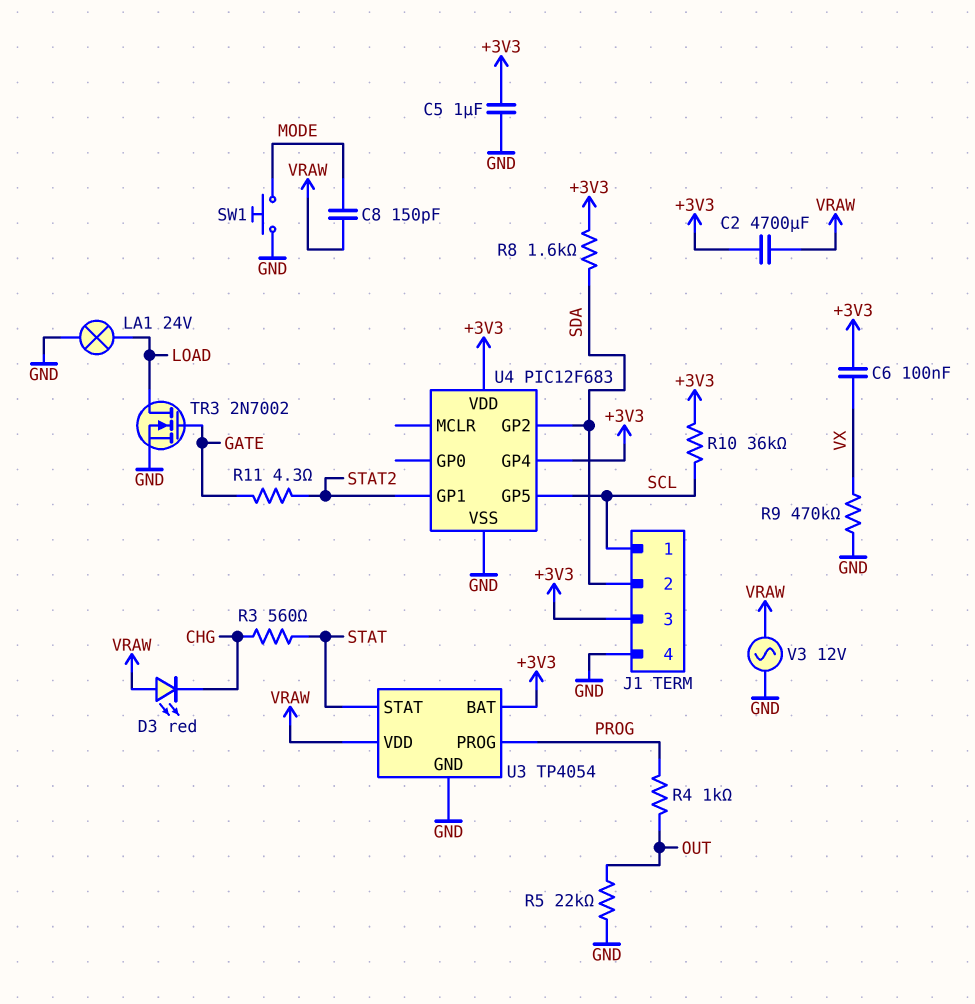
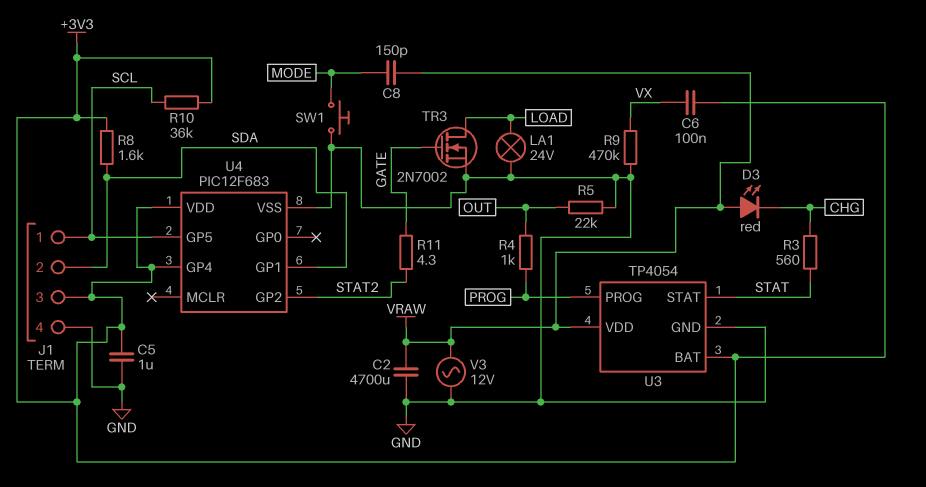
C2: 4700uF (+3V3, VRAW) -> 4700uF (GND, VRAW)
U4 pin GP1: STAT2 -> SDA
U4 pin GP2: SDA -> STAT2

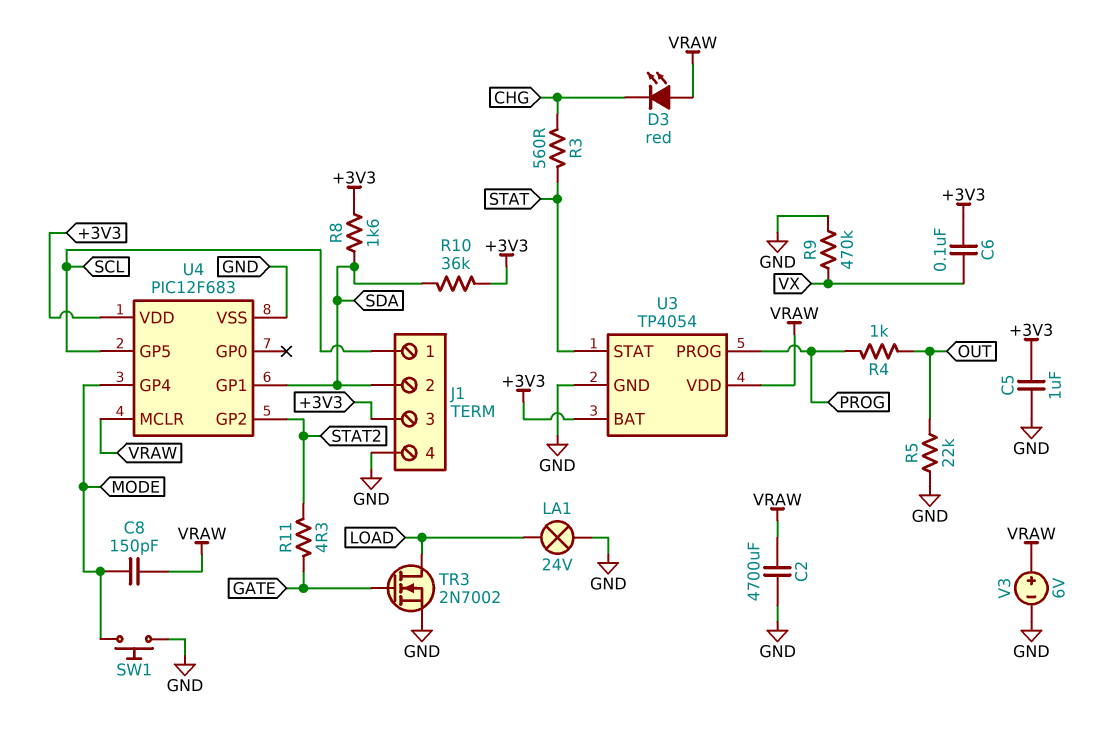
R10: 36k (+3V3, SCL) -> 36k (+3V3, SDA)
U4 pin GP4: +3V3 -> MODE
U4 pin MCLR: none -> VRAW
V3: AC 12V (GND, VRAW) -> 6V (plus VRAW, minus GND)

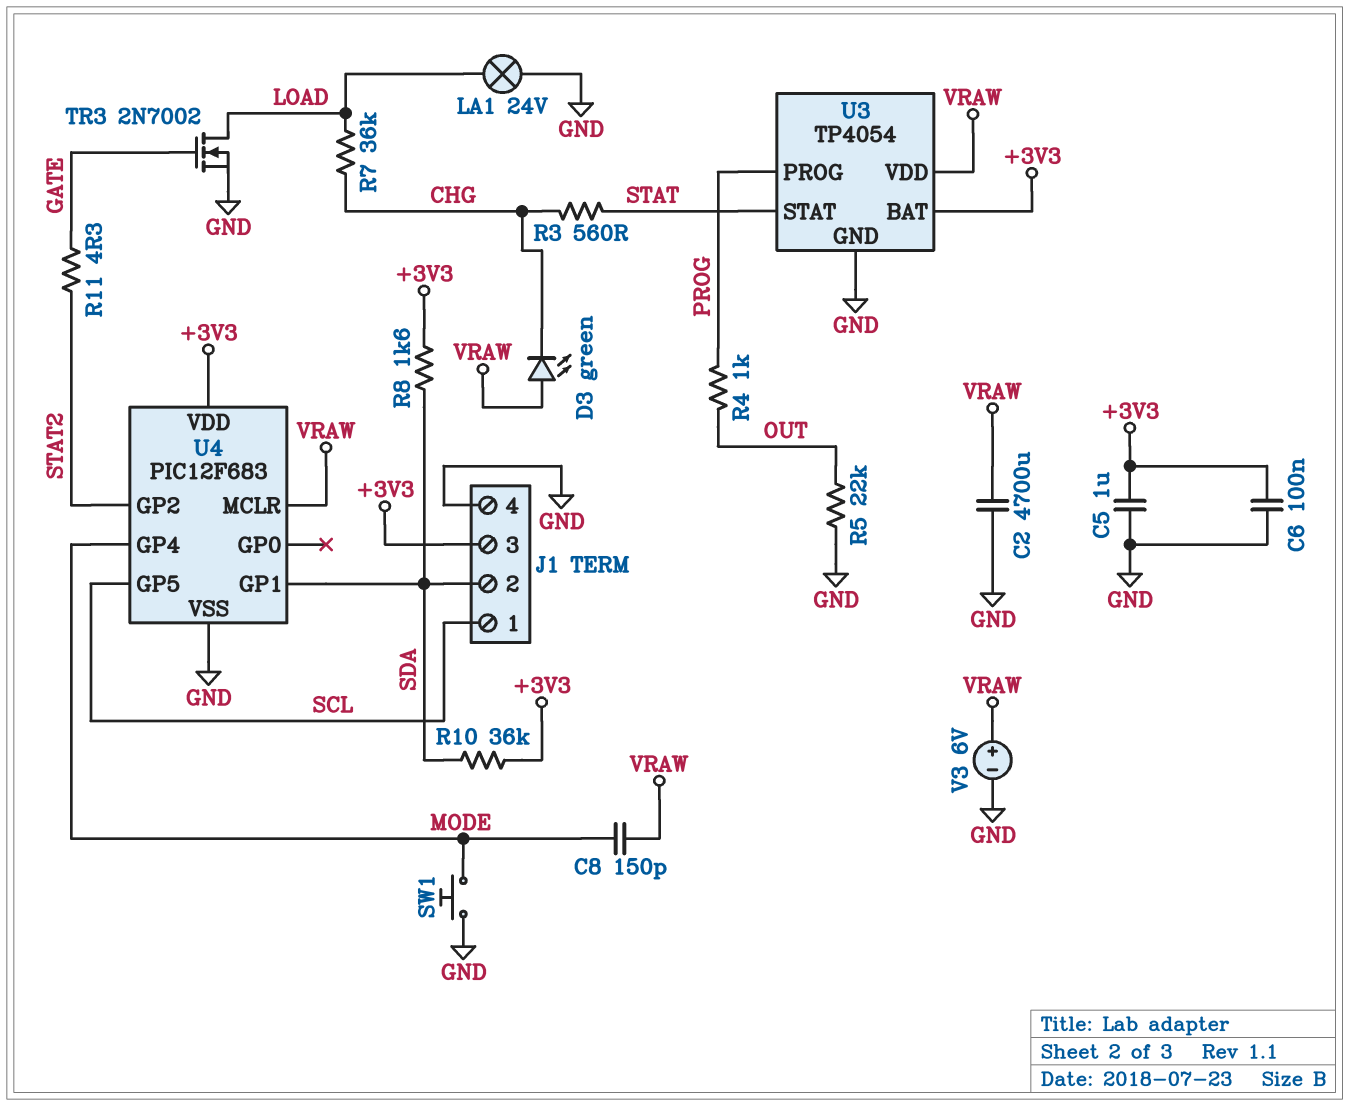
C6: 100nF (+3V3, VX) -> 100nF (+3V3, GND)
D3: LED red (A VRAW, K CHG) -> LED green (A VRAW, K CHG)
R7: none -> 36k (CHG, LOAD)
R9: 470k (GND, VX) -> none

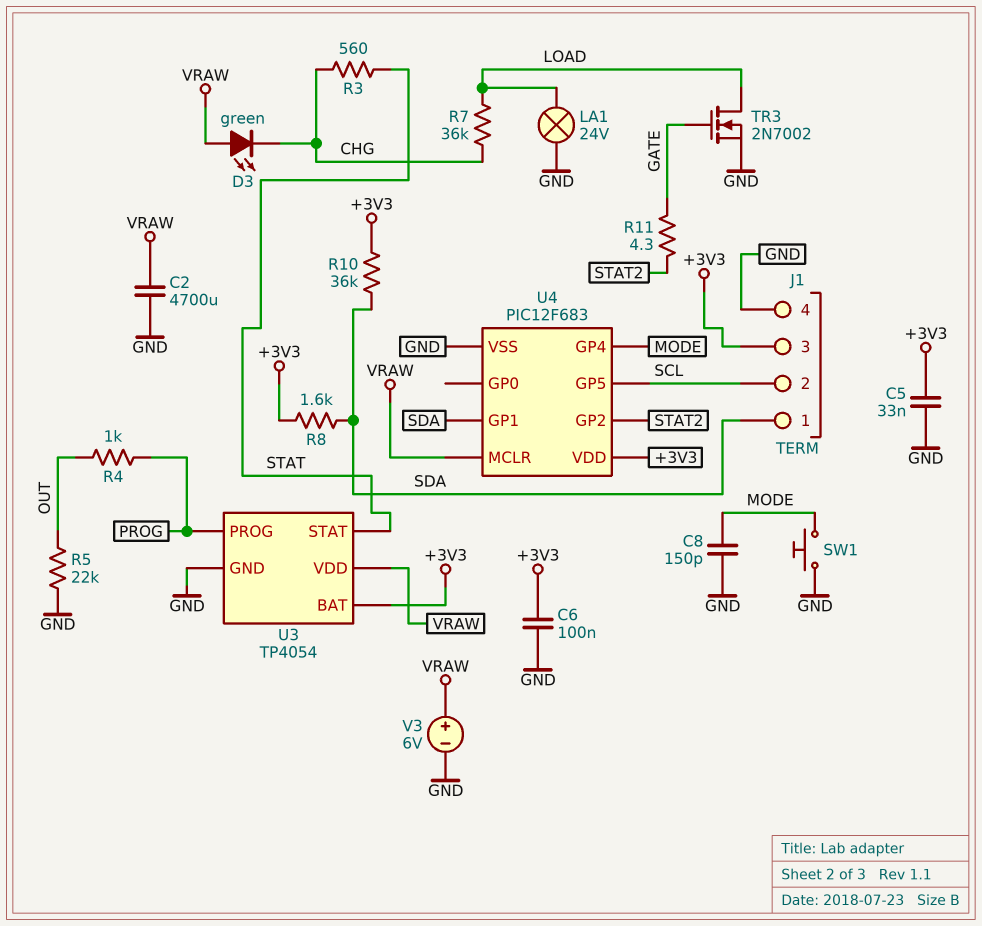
C5: 1uF (+3V3, GND) -> 33nF (+3V3, GND)
C8: 150pF (MODE, VRAW) -> 150pF (GND, MODE)
J1 pin 1: SCL -> SDA
J1 pin 2: SDA -> SCL

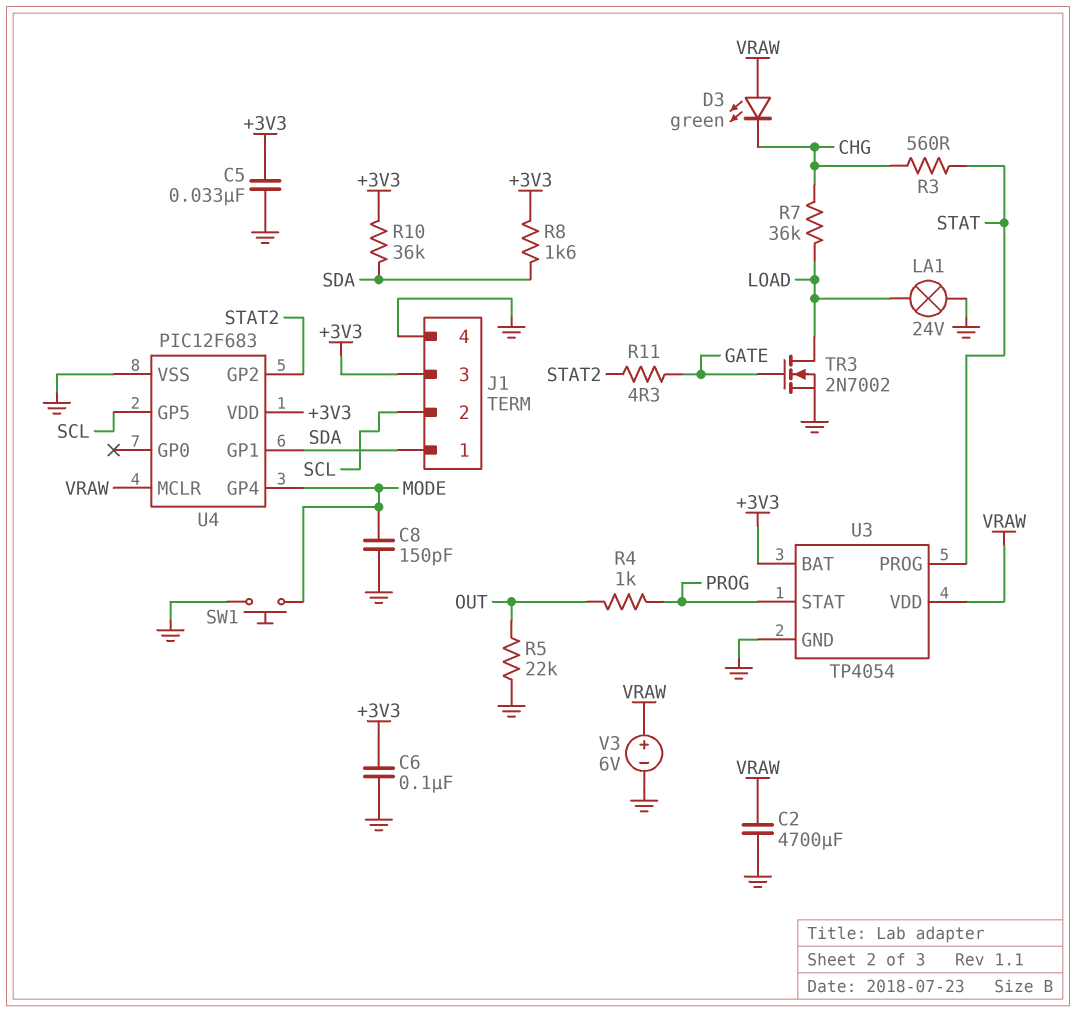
U3 pin PROG: PROG -> STAT
U3 pin STAT: STAT -> PROG

